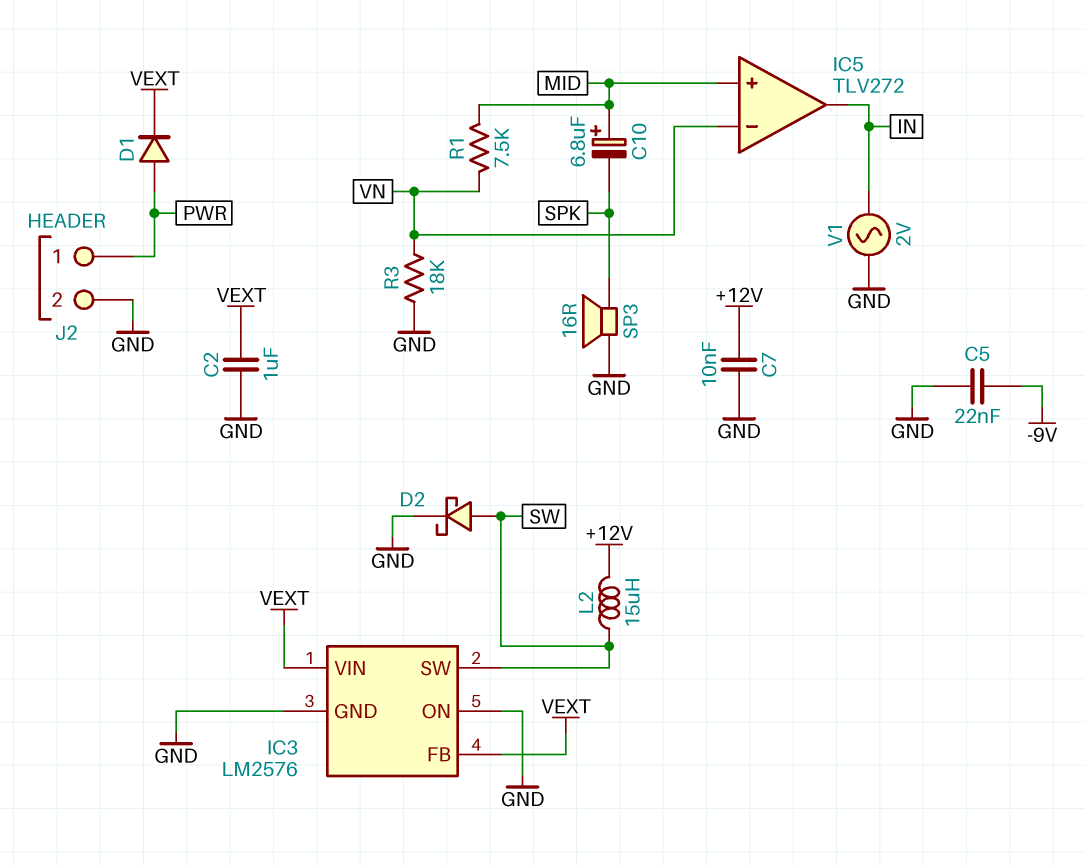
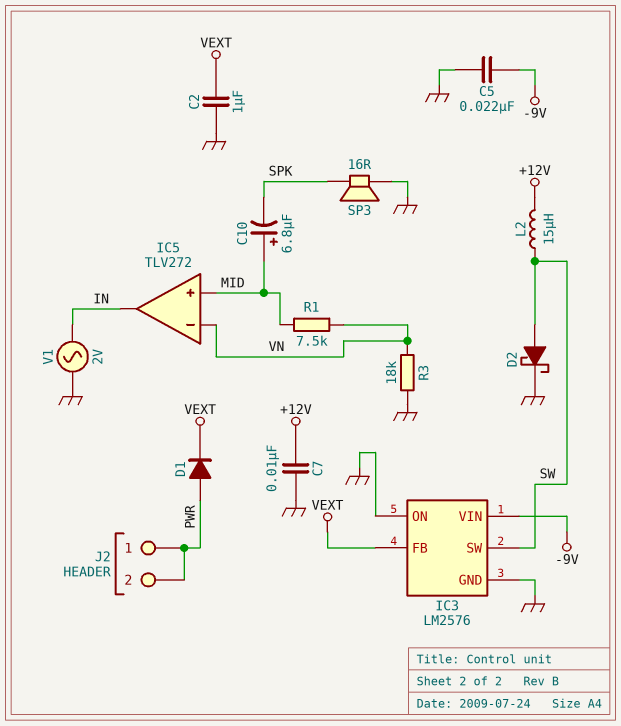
IC3 pin VIN: VEXT -> -9V
J2 pin 2: GND -> PWR

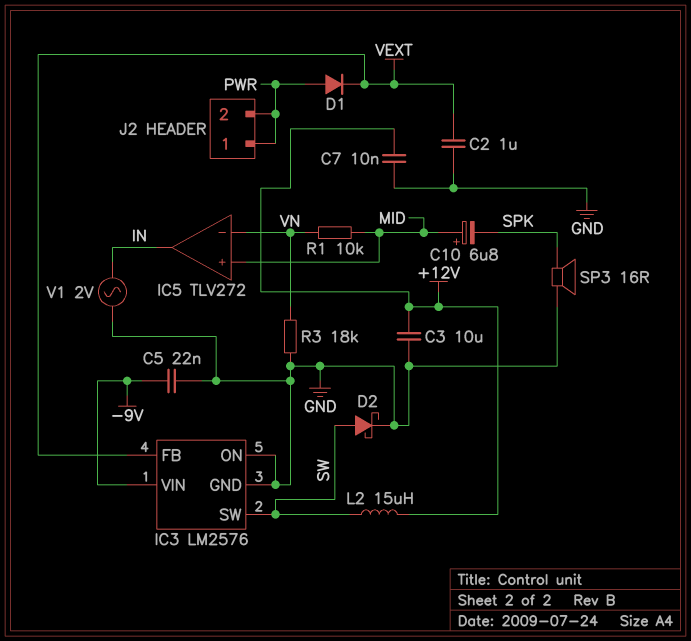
C3: none -> 10uF (+12V, GND)
R1: 7.5k (MID, VN) -> 10k (MID, VN)

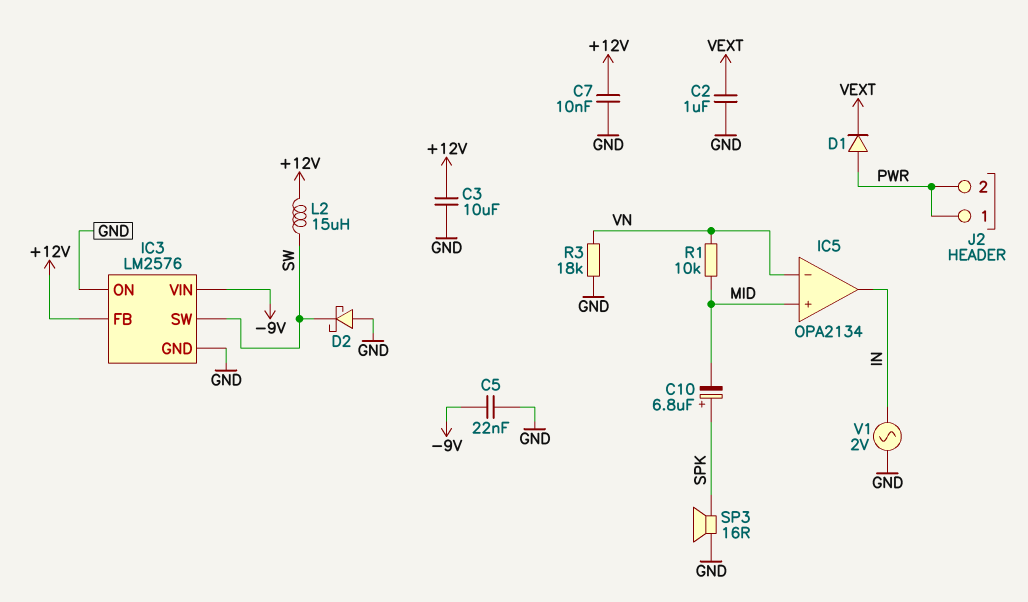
C10: 6.8uF (plus MID, minus SPK) -> 6.8uF (plus SPK, minus MID)
D2: schottky (A SW, K GND) -> schottky (A GND, K SW)
IC3 pin FB: VEXT -> +12V
IC5: TLV272 -> OPA2134

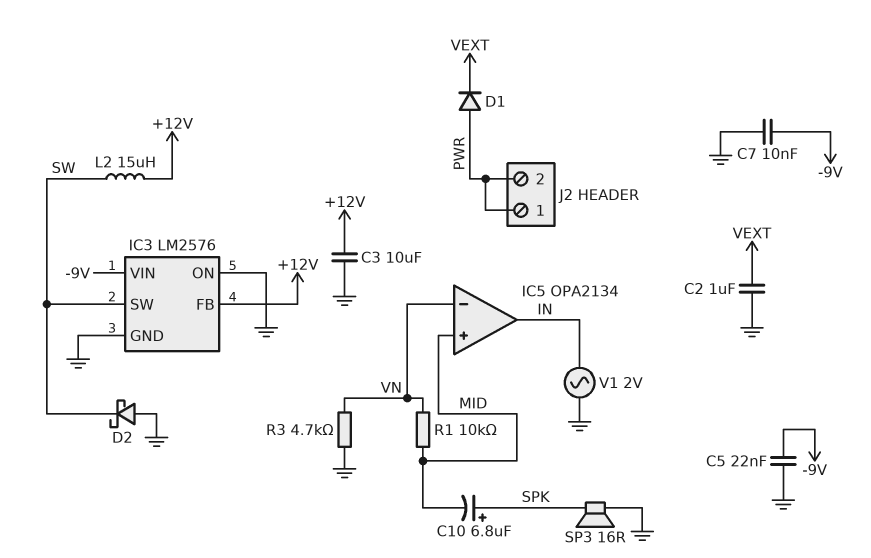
C7: 10nF (+12V, GND) -> 10nF (-9V, GND)
R3: 18k (GND, VN) -> 4.7k (GND, VN)

